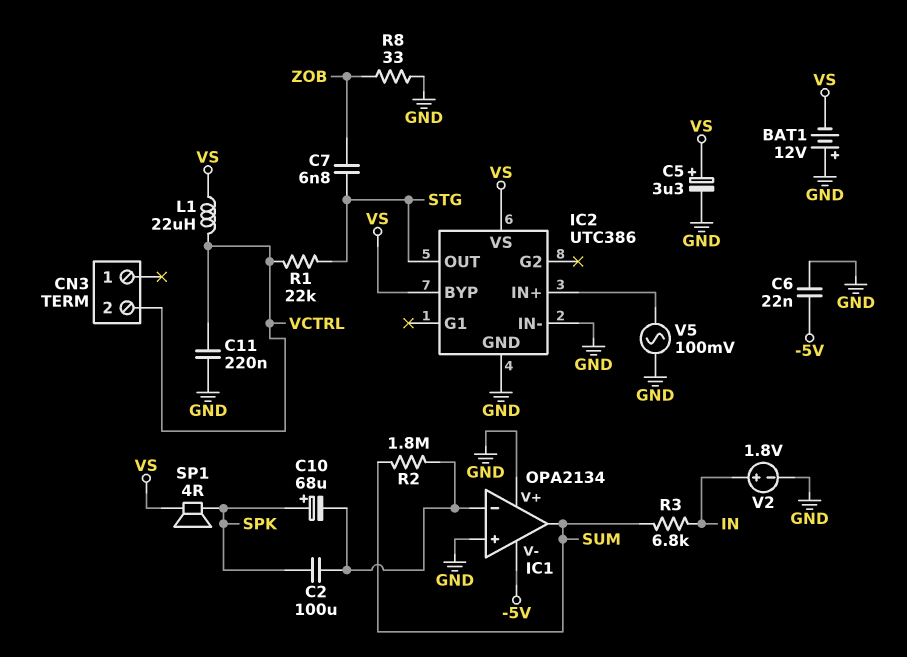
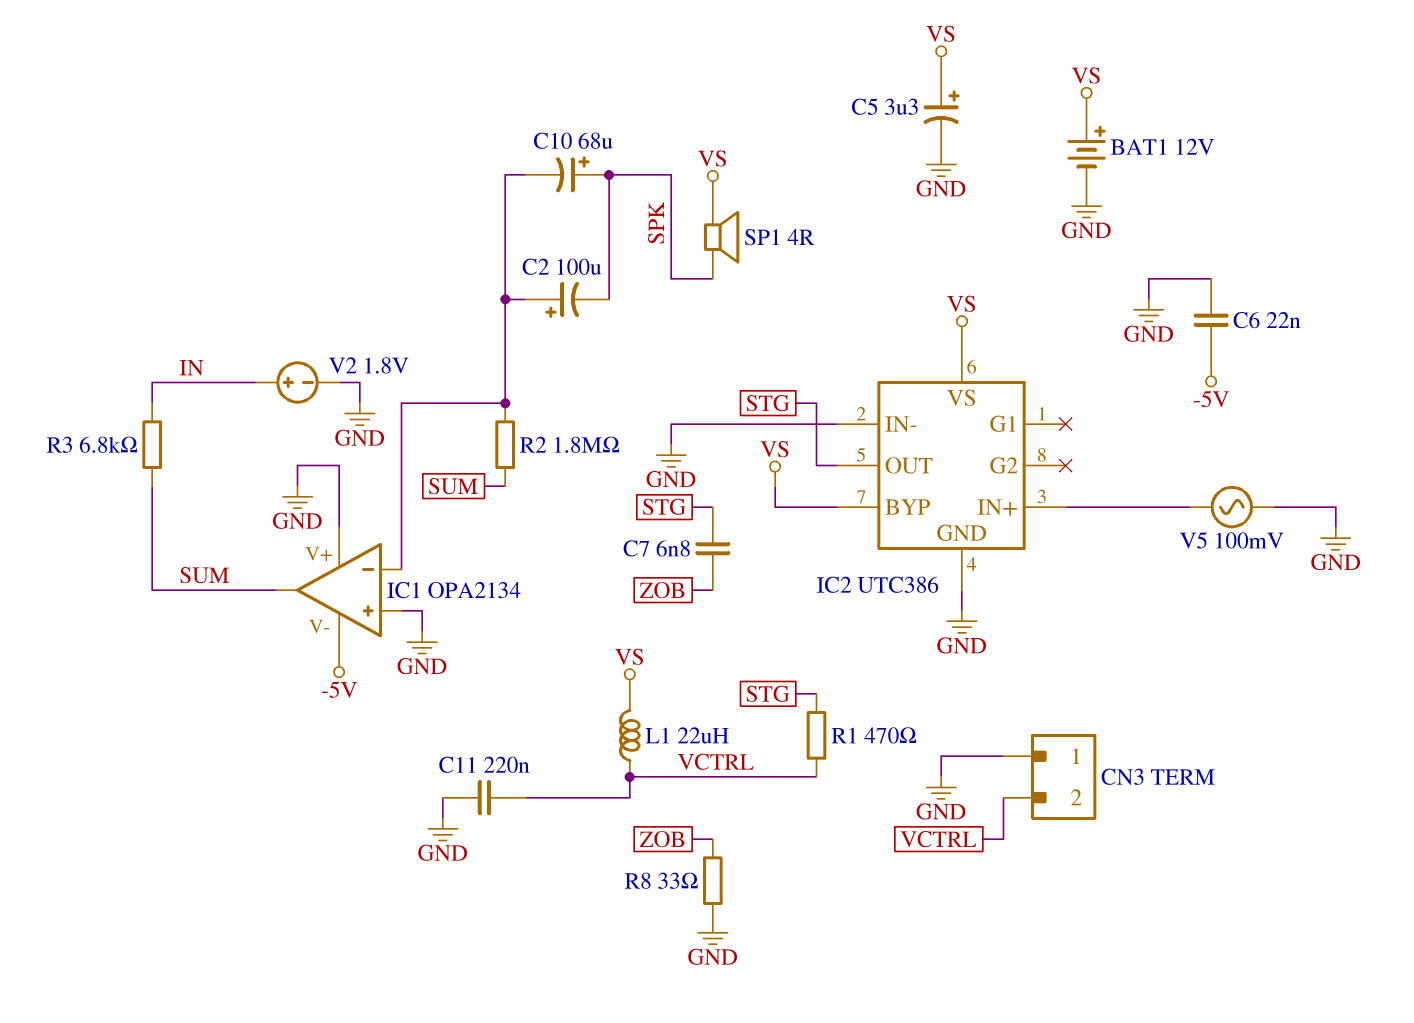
BAT1: 12V (plus GND, minus VS) -> 12V (plus VS, minus GND)
C2: 100uF (IC1/in-, SPK) -> 100uF (plus IC1/in-, minus SPK)
CN3 pin 1: none -> GND
R1: 22k (STG, VCTRL) -> 470 (STG, VCTRL)

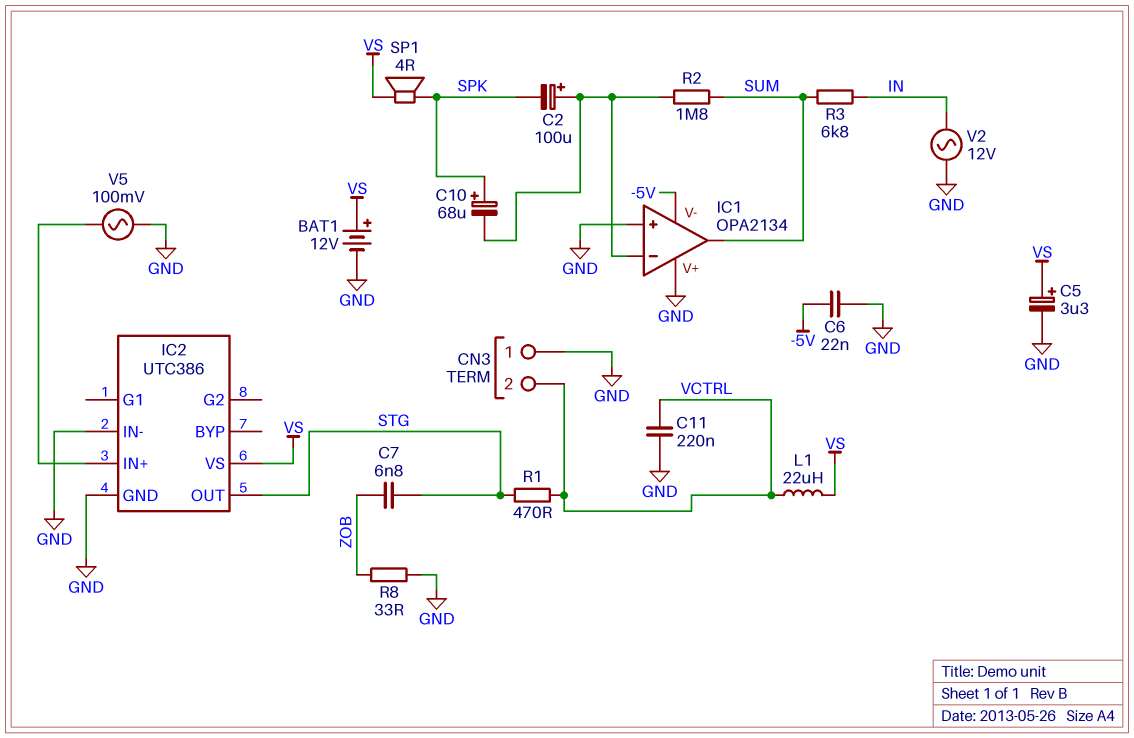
IC2 pin BYP: VS -> none
V2: 1.8V (plus IN, minus GND) -> AC 12V (GND, IN)

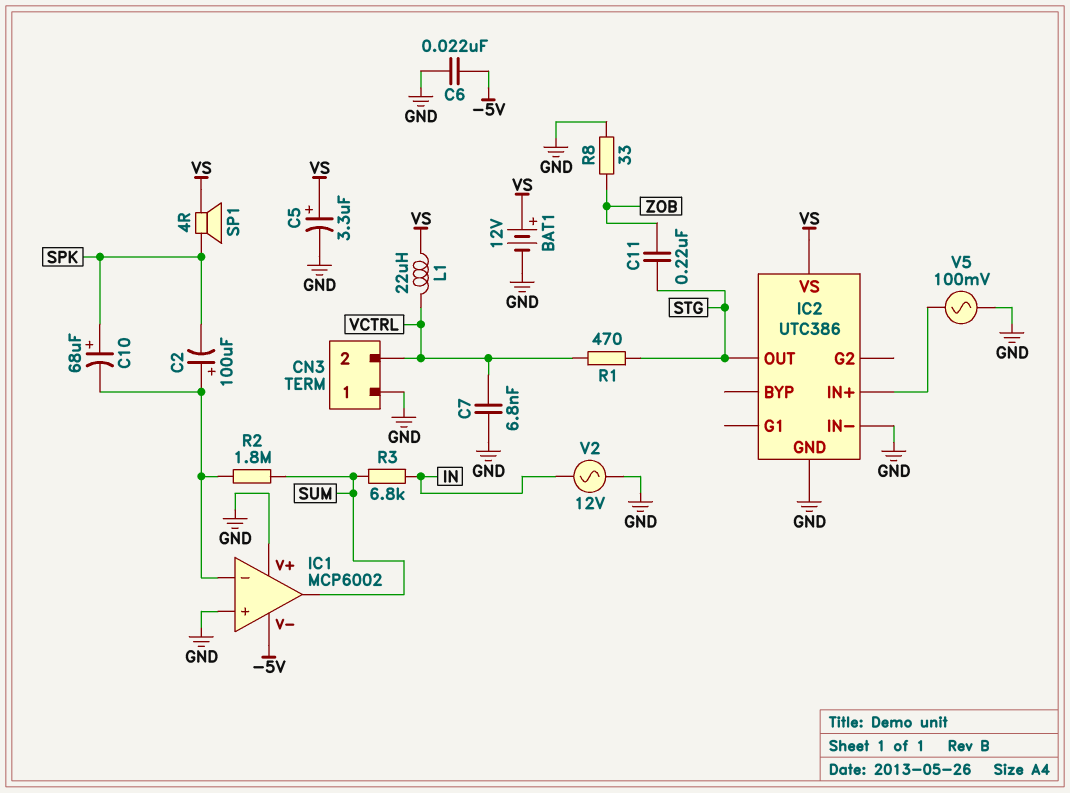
C7: 6.8nF (STG, ZOB) -> 6.8nF (GND, VCTRL)
C11: 220nF (GND, VCTRL) -> 220nF (STG, ZOB)
IC1: OPA2134 -> MCP6002

